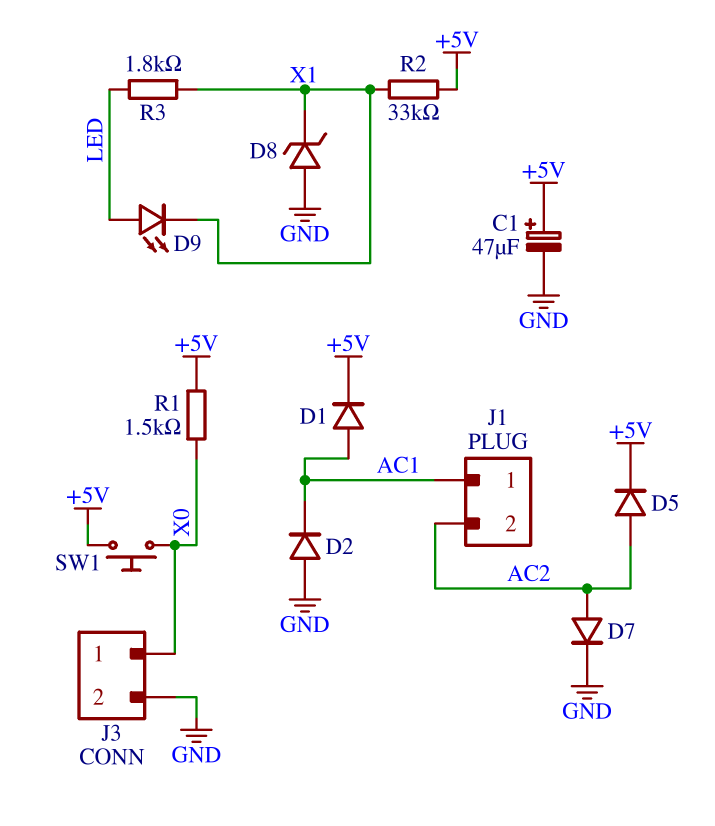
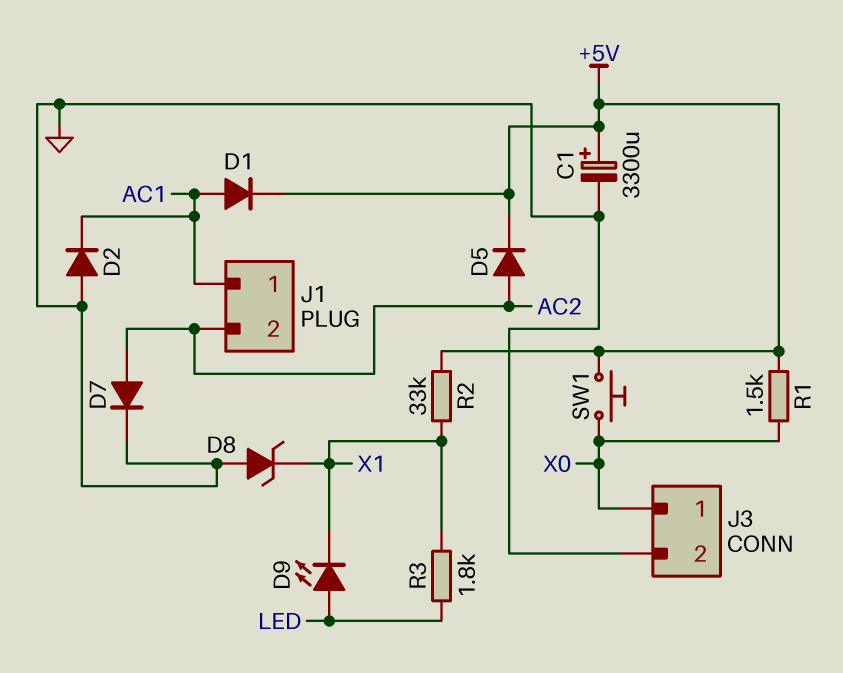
C1: 47uF (plus +5V, minus GND) -> 3300uF (plus +5V, minus GND)

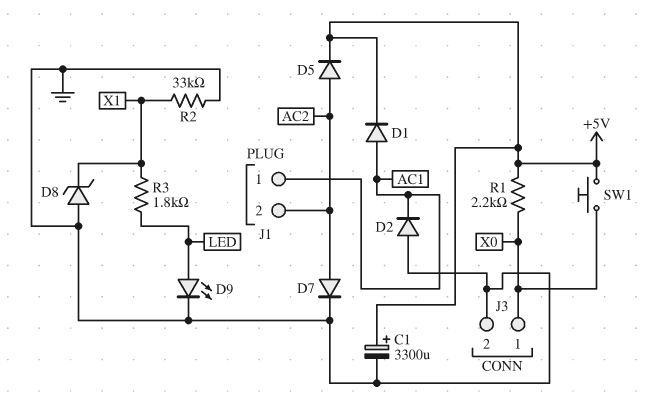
D9: LED (A LED, K X1) -> LED (A LED, K GND)
R1: 1.5k (+5V, X0) -> 2.2k (+5V, X0)
R2: 33k (+5V, X1) -> 33k (GND, X1)

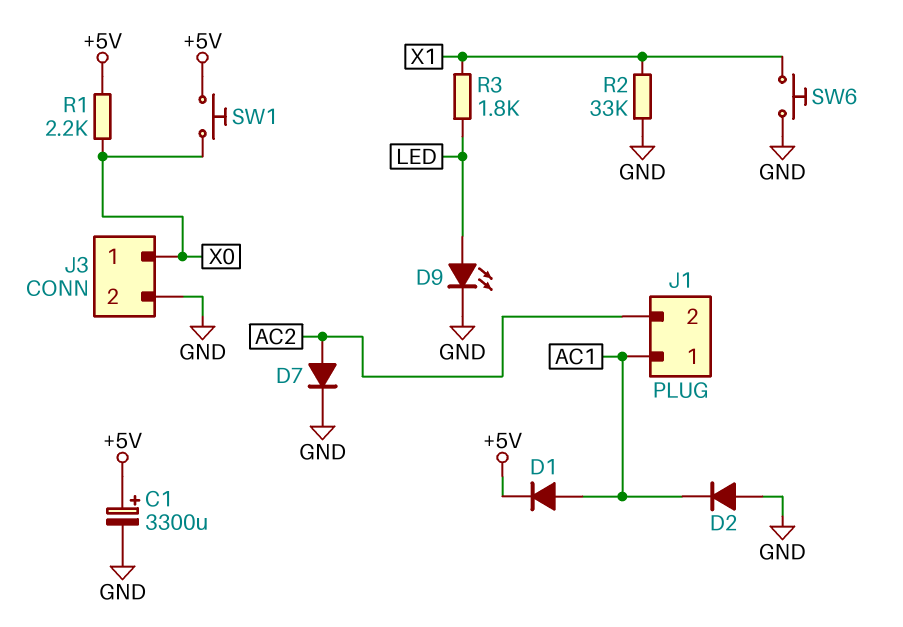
D5: diode (A AC2, K +5V) -> none
D8: zener (A GND, K X1) -> none
SW6: none -> button (GND, X1)

